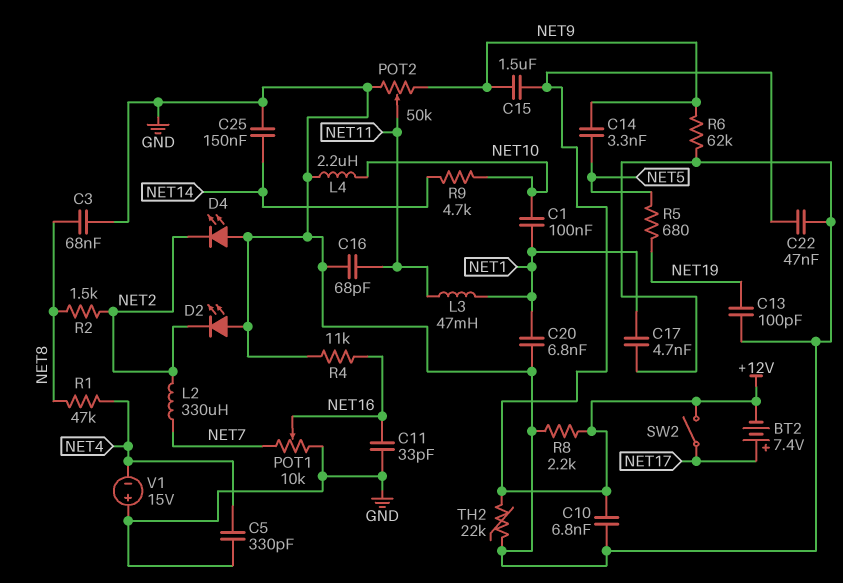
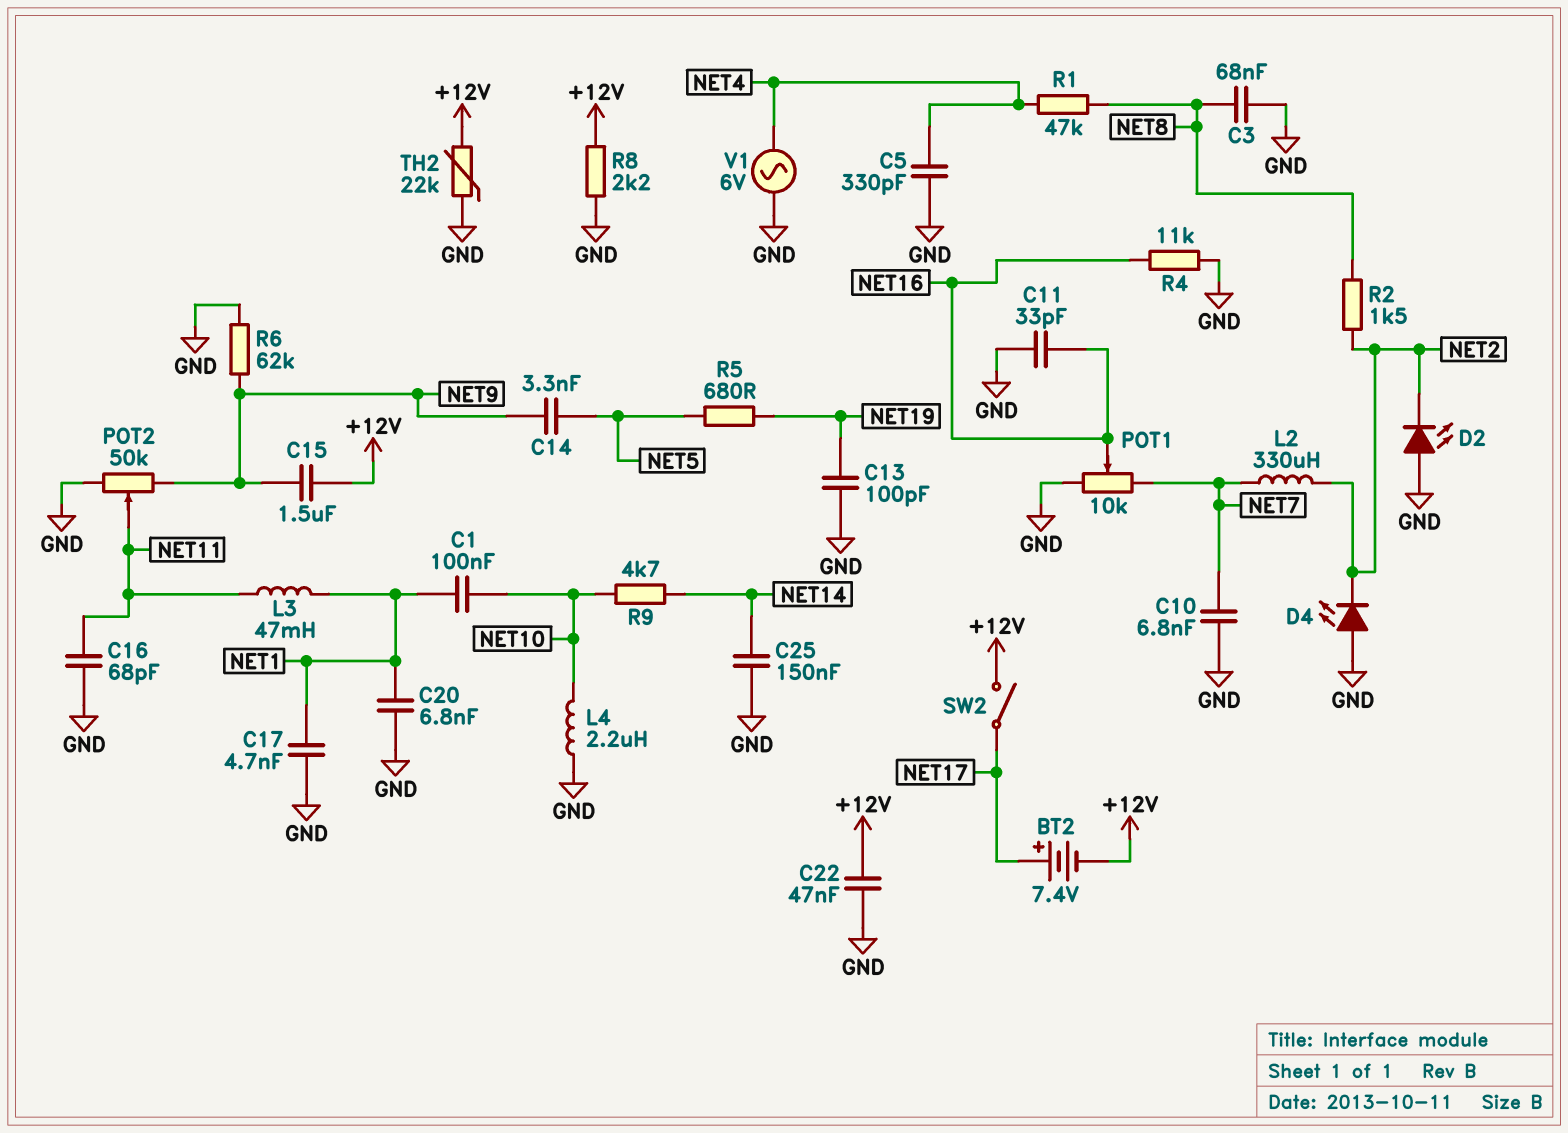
C10: 6.8nF (+12V, GND) -> 6.8nF (GND, NET7)
V1: 15V (plus GND, minus NET4) -> AC 6V (GND, NET4)

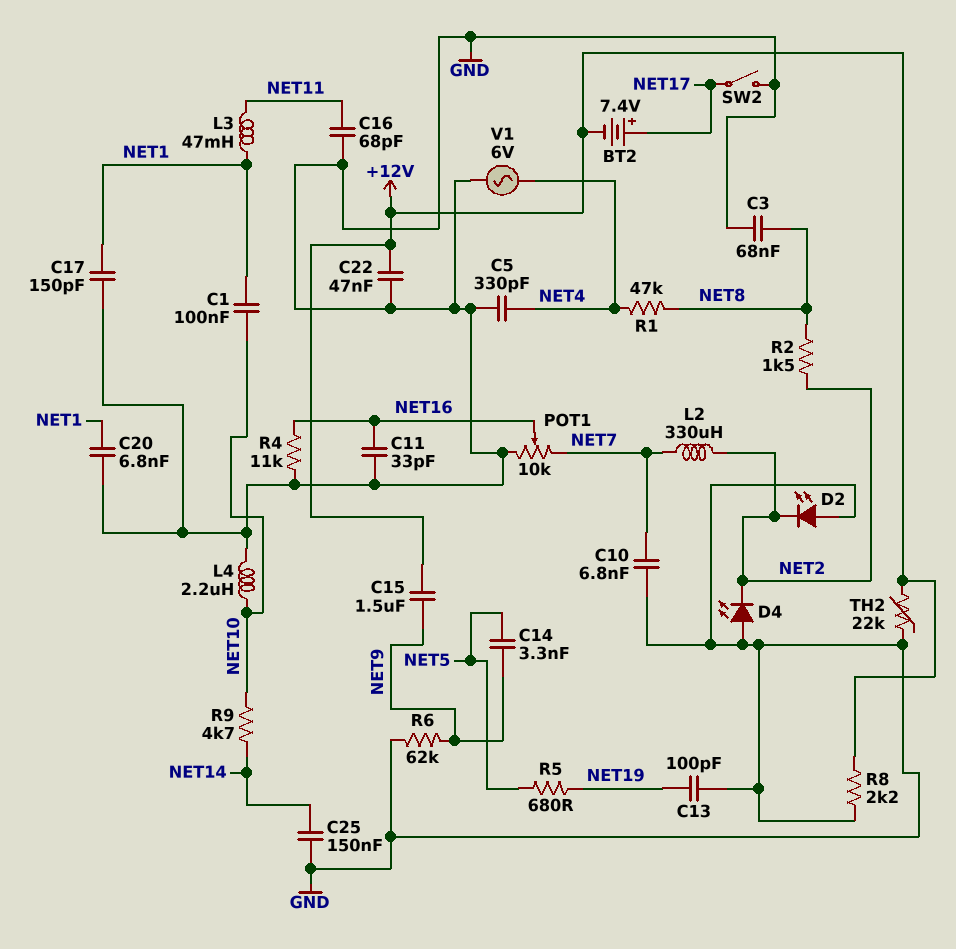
C17: 4.7nF (GND, NET1) -> 150pF (GND, NET1)
POT2: 50k (GND, NET9, wiper NET11) -> none
SW2: switch (+12V, NET17) -> switch (GND, NET17)

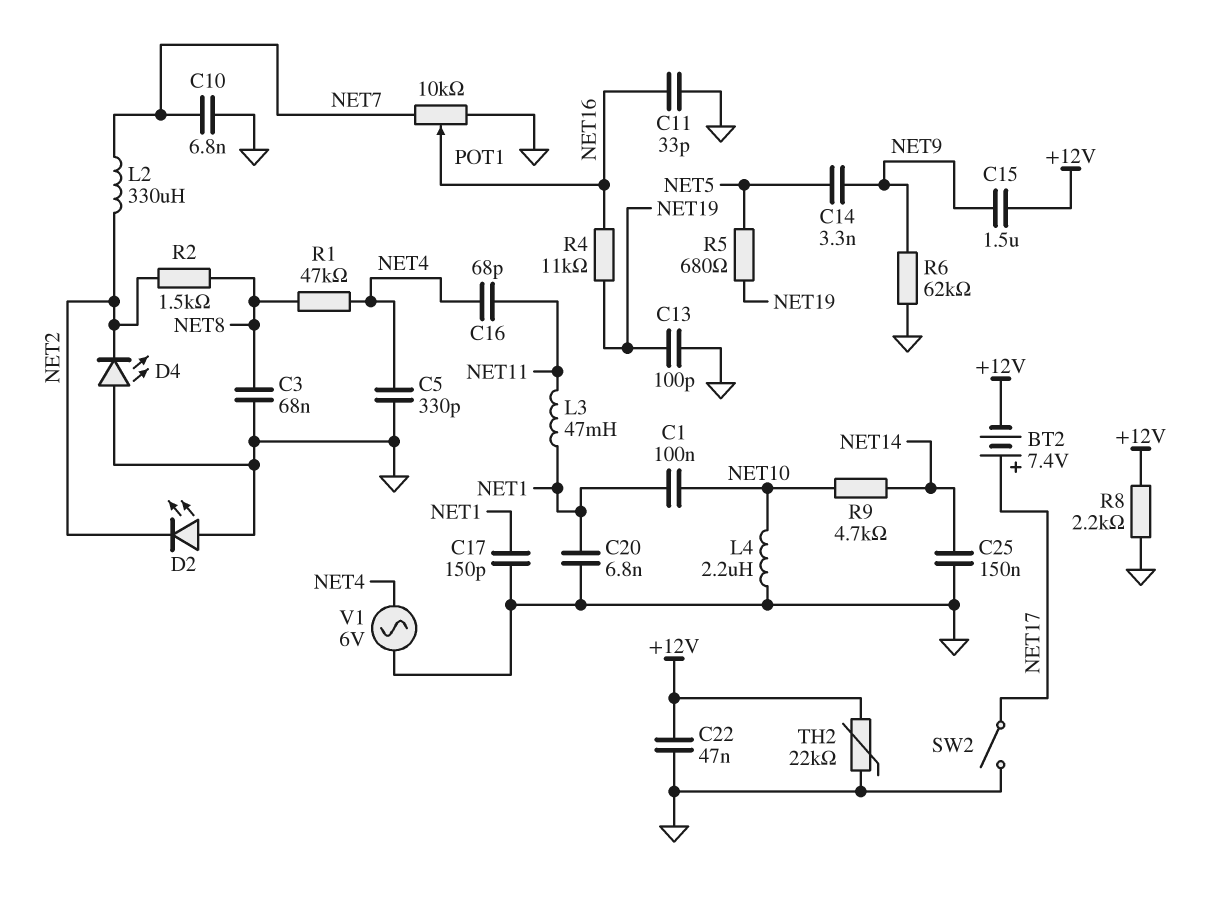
C16: 68pF (GND, NET11) -> 68pF (NET4, NET11)
R4: 11k (GND, NET16) -> 11k (NET16, NET19)

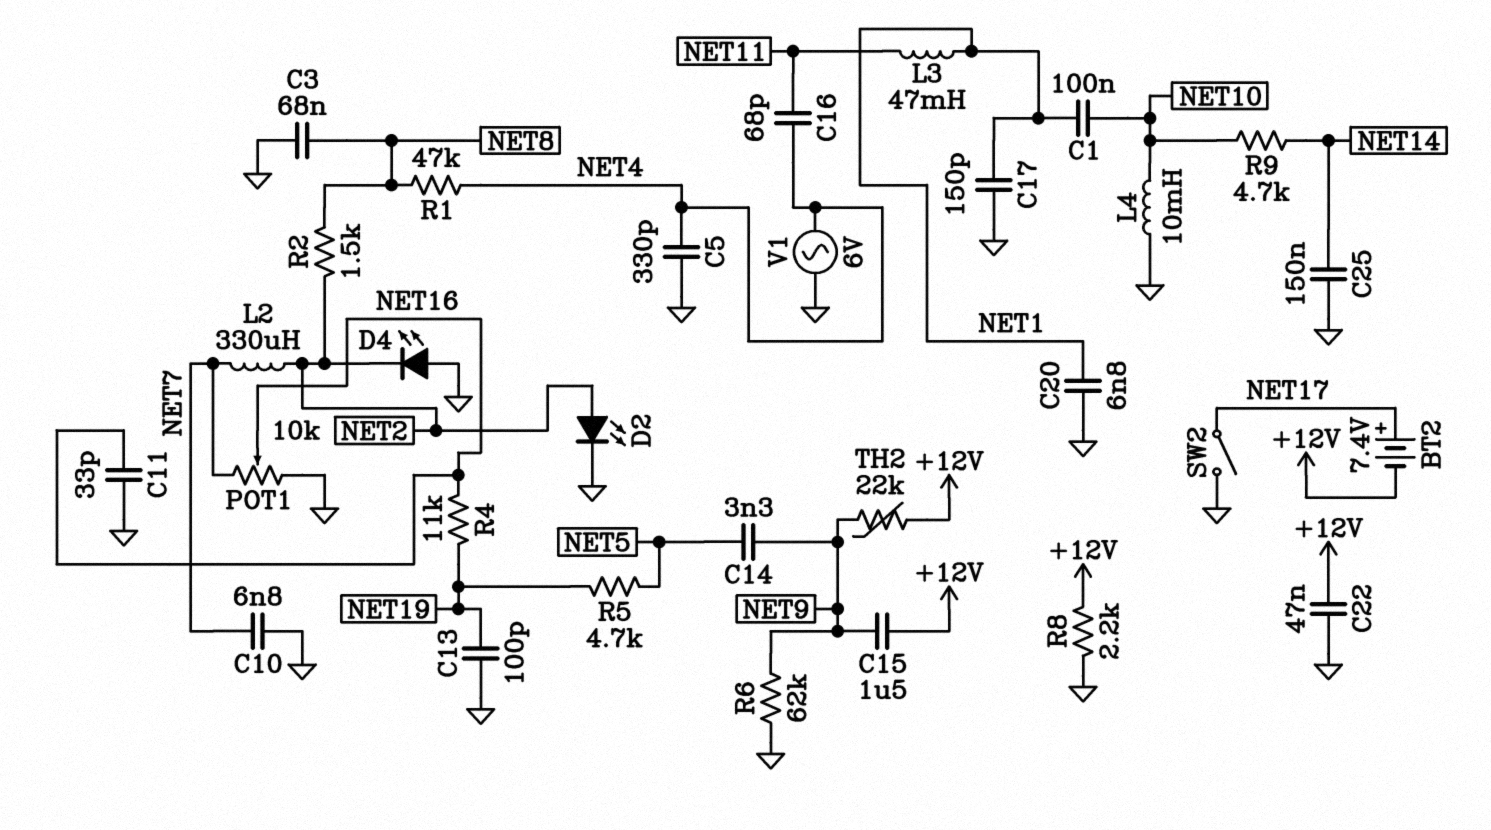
D2: LED (A GND, K NET2) -> LED (A NET2, K GND)
L4: 2.2uH (GND, NET10) -> 10mH (GND, NET10)
R5: 680 (NET5, NET19) -> 4.7k (NET5, NET19)
TH2: 22k (+12V, GND) -> 22k (+12V, NET9)

